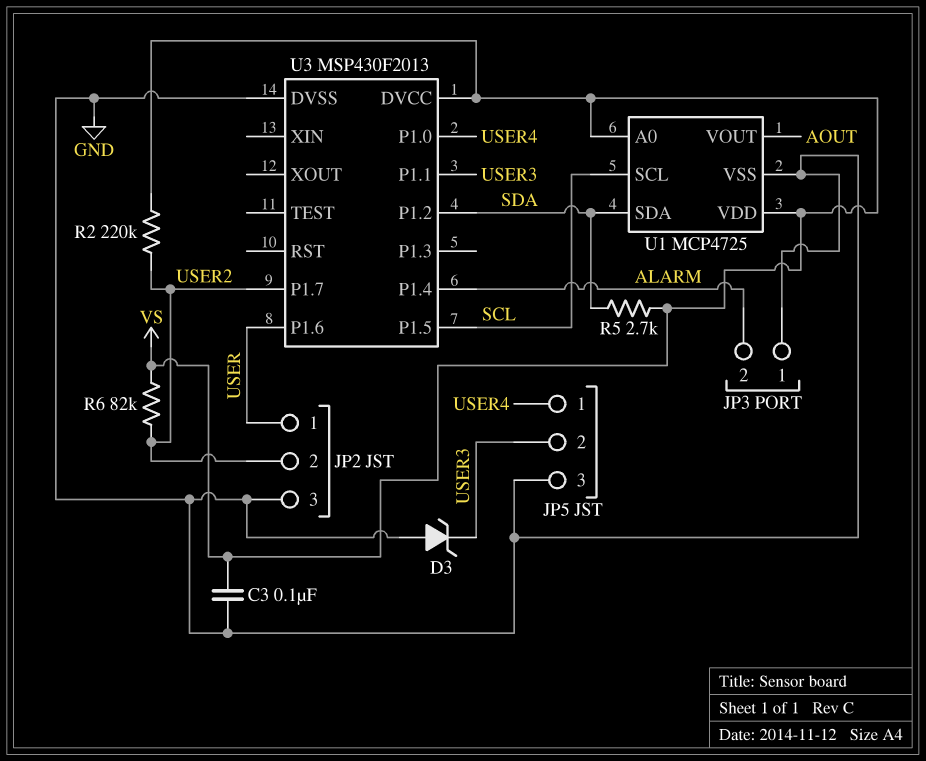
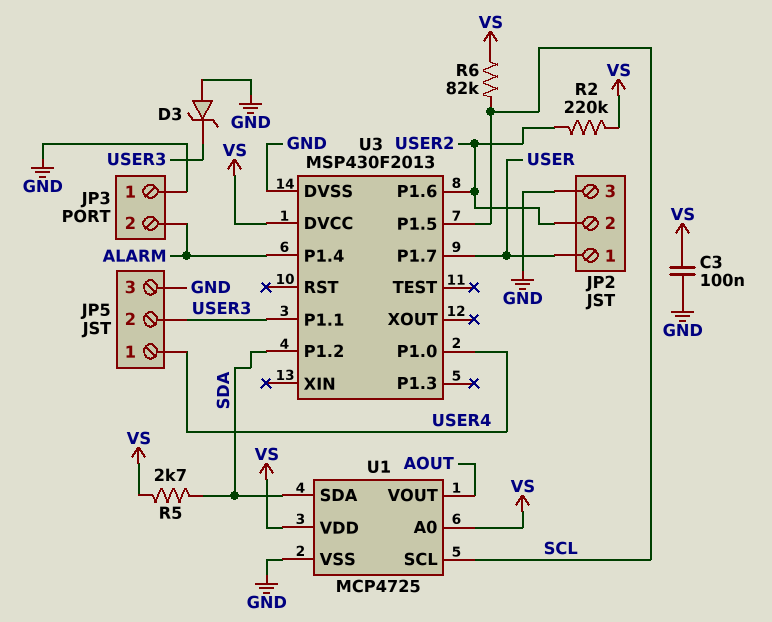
R6: 82k (USER2, VS) -> 82k (SCL, VS)
U3 pin P1.6: USER -> USER2
U3 pin P1.7: USER2 -> USER

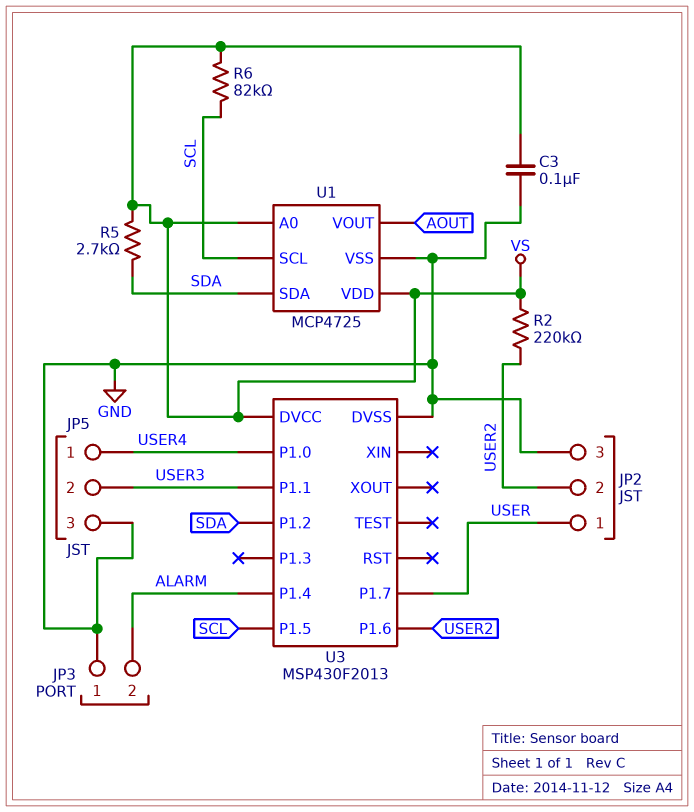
D3: zener (A GND, K USER3) -> none

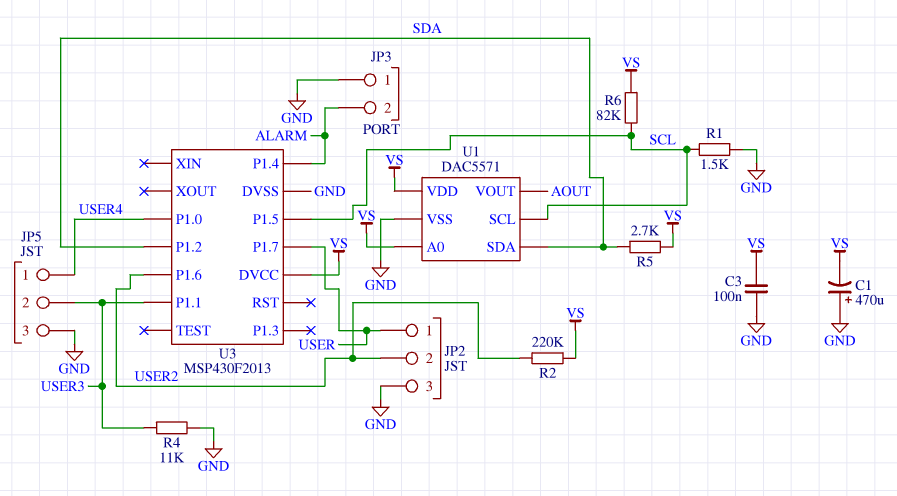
C1: none -> 470uF (plus GND, minus VS)
R1: none -> 1.5k (GND, SCL)
R4: none -> 11k (GND, USER3)
U1: MCP4725 -> DAC5571

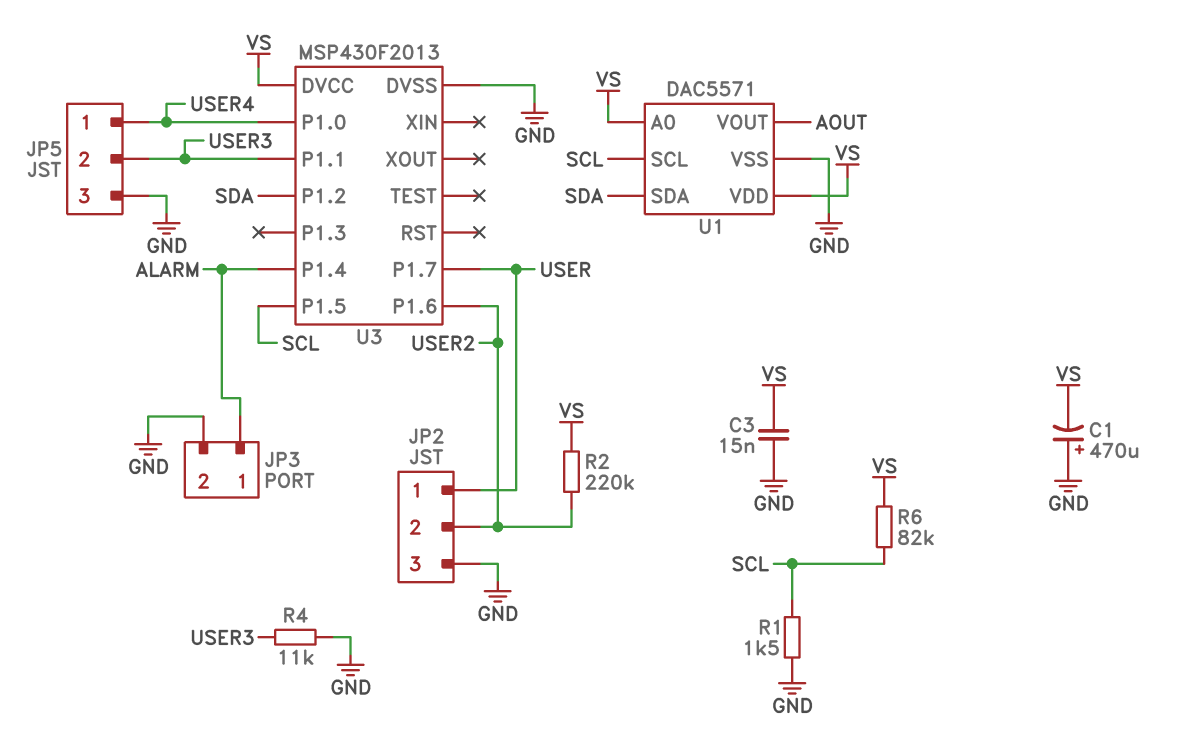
C3: 100nF (GND, VS) -> 15nF (GND, VS)
JP3 pin 1: GND -> ALARM
JP3 pin 2: ALARM -> GND
R5: 2.7k (SDA, VS) -> none

